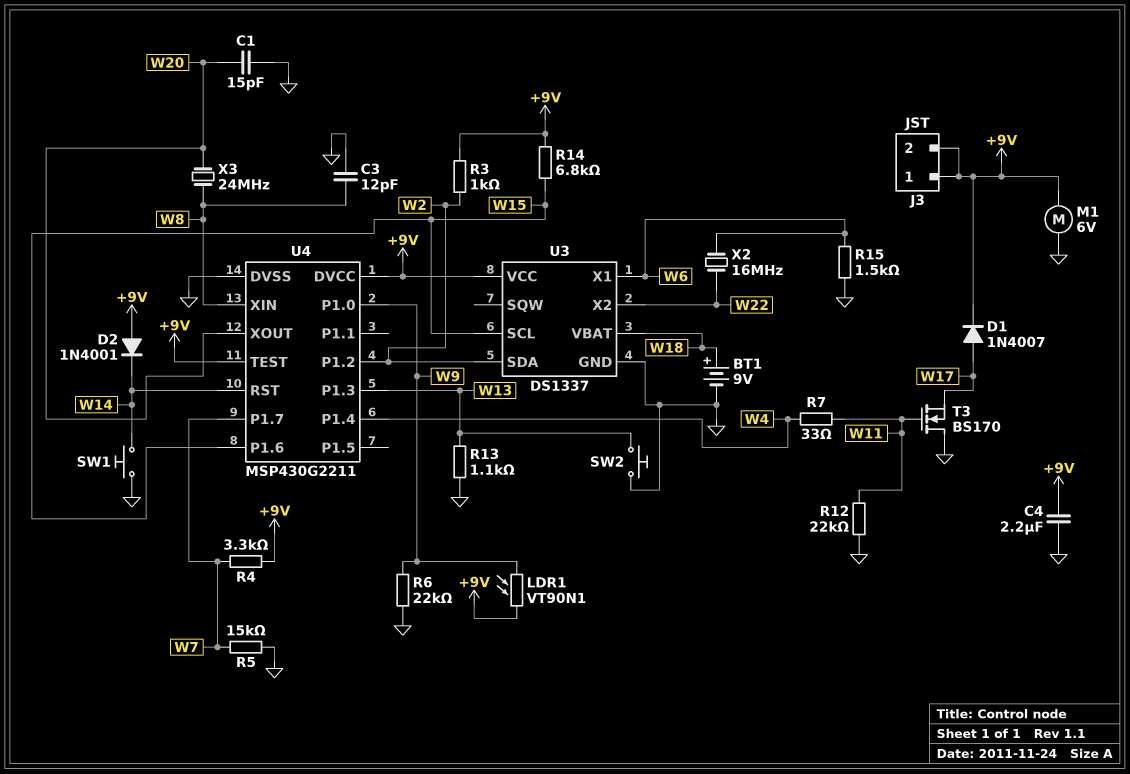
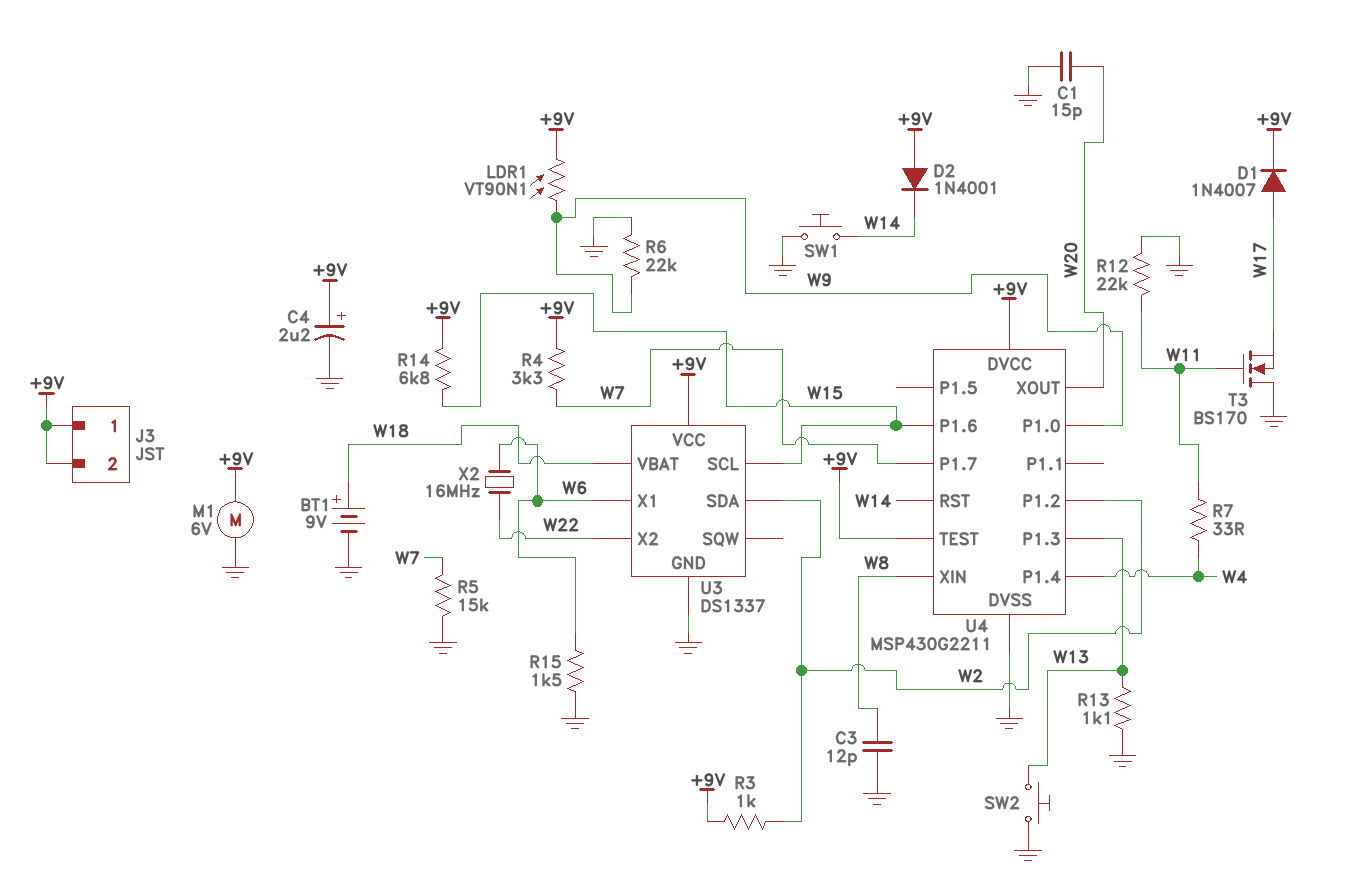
C4: 2.2uF (+9V, GND) -> 2.2uF (plus +9V, minus GND)
X3: 24MHz (W8, W20) -> none

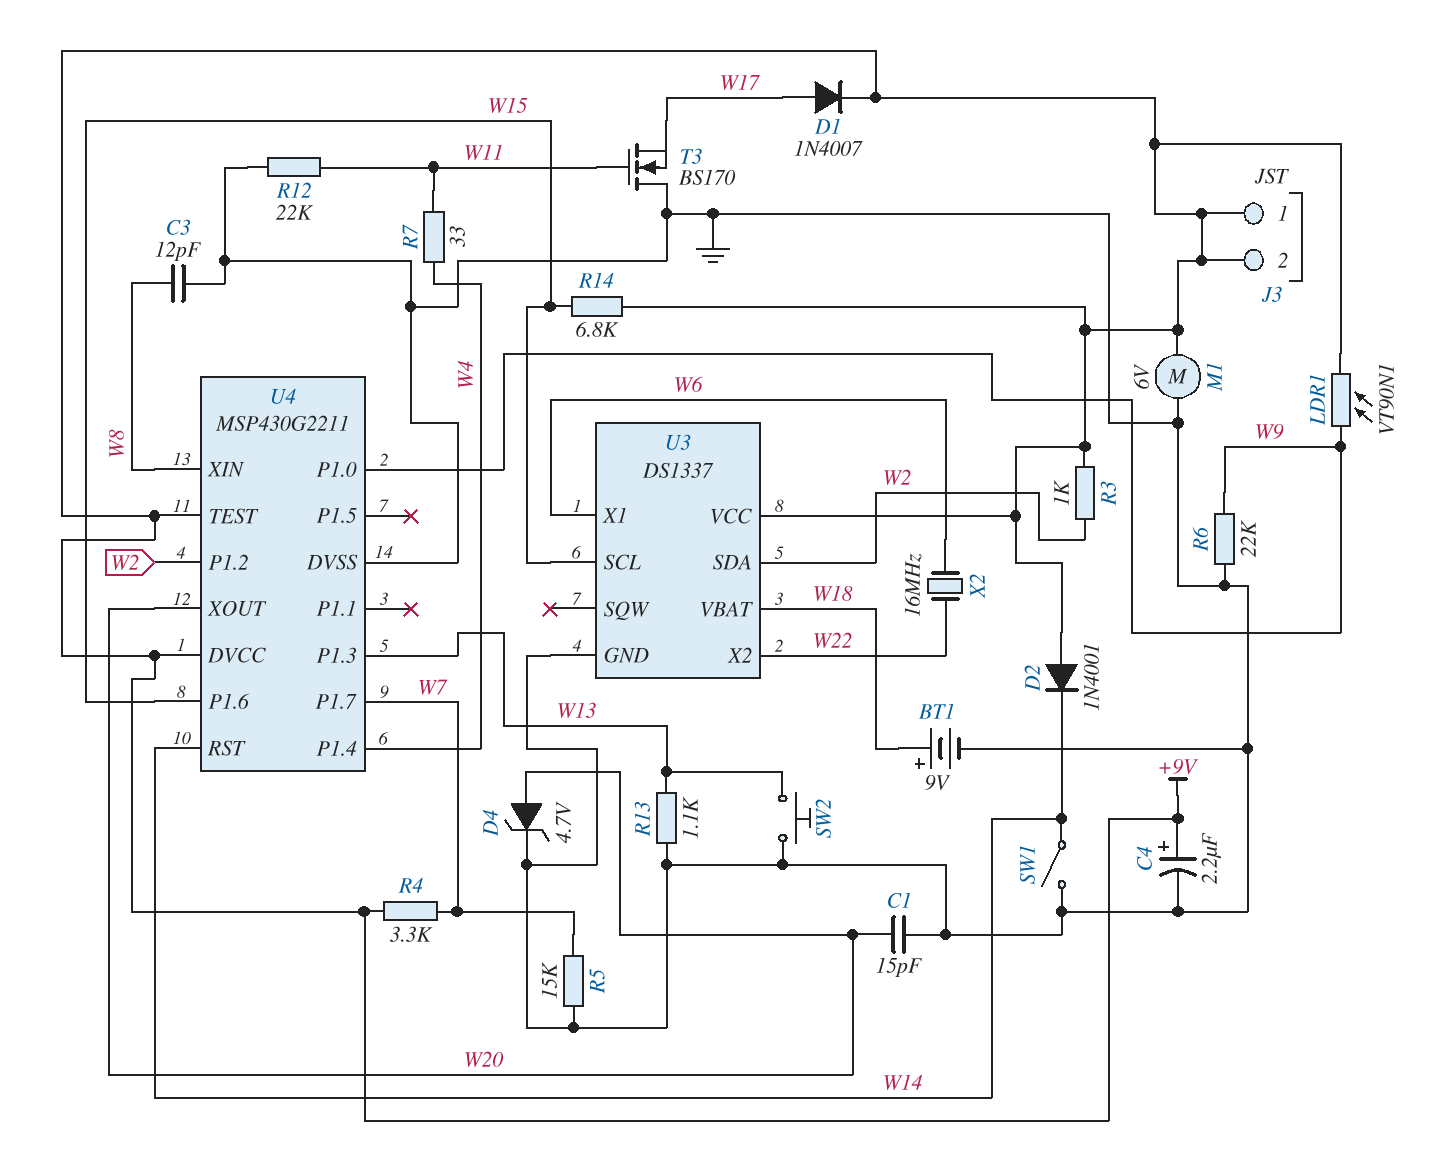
D4: none -> zener 4.7V (A W20, K GND)
R15: 1.5k (GND, W6) -> none
SW1: button (GND, W14) -> switch (GND, W14)

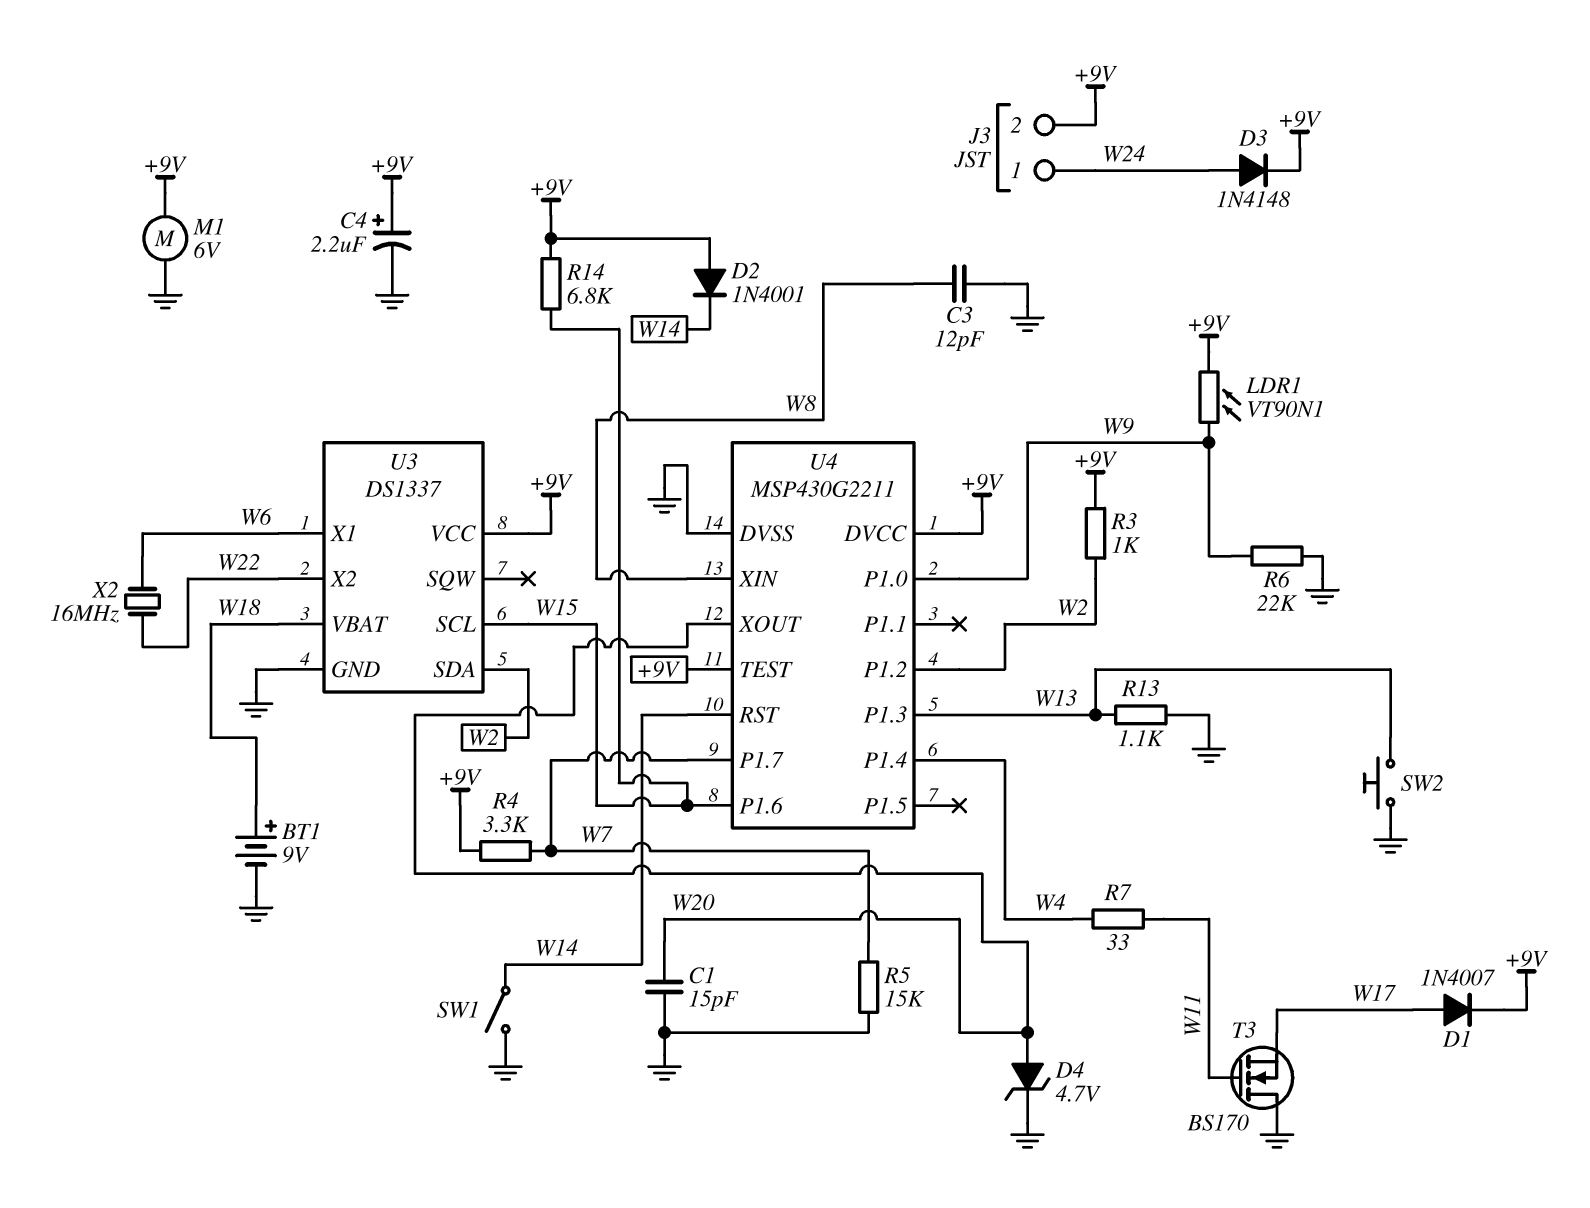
D3: none -> diode 1N4148 (A W24, K +9V)
J3 pin 1: +9V -> W24
R12: 22k (GND, W11) -> none

